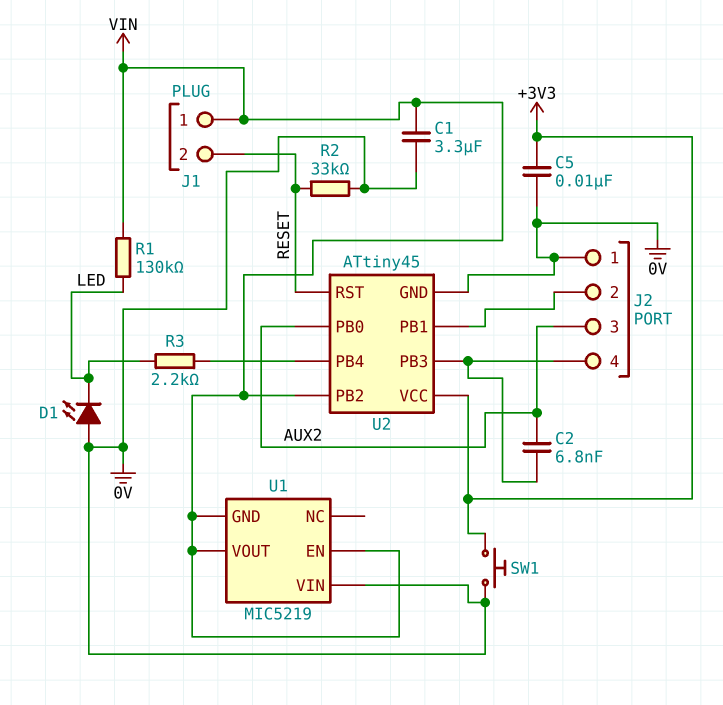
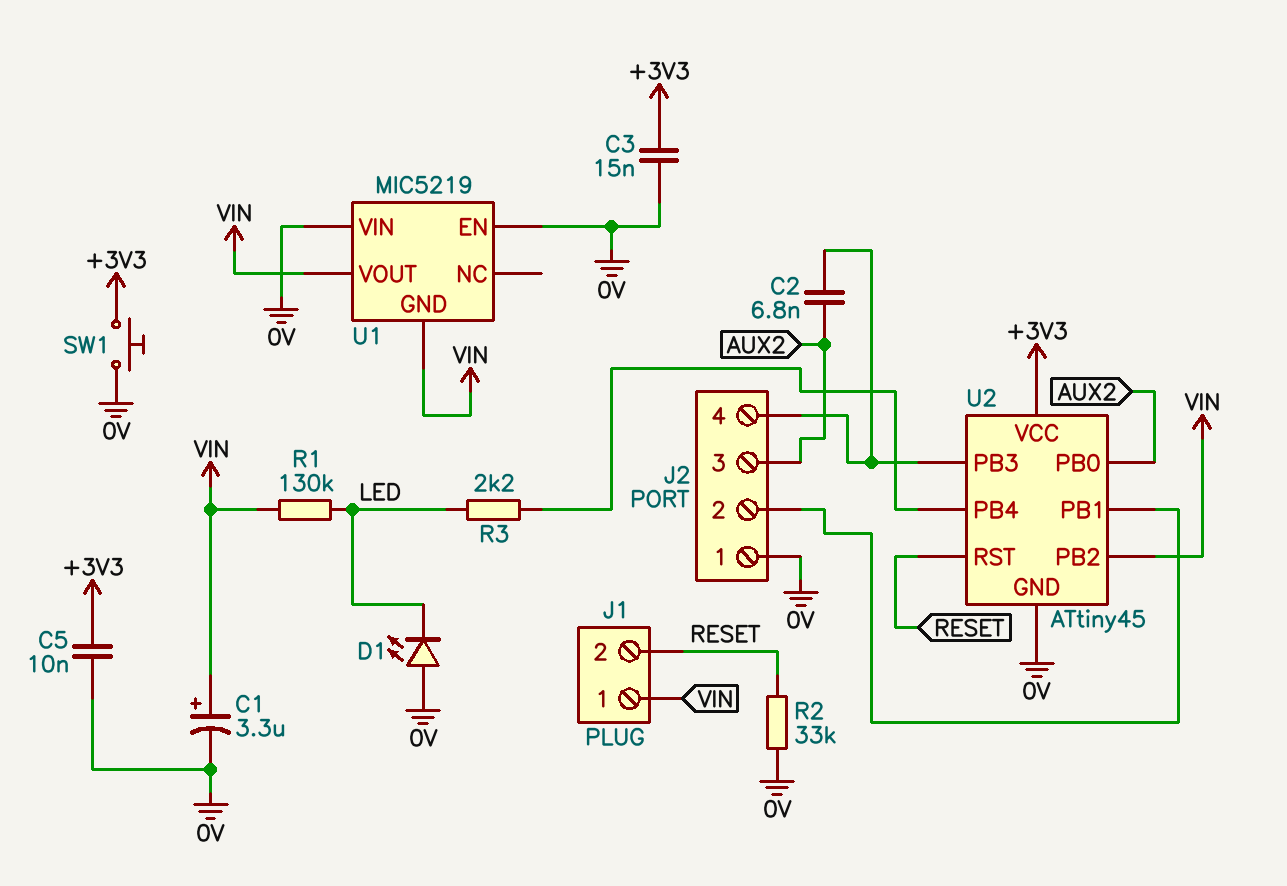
C1: 3.3uF (0V, VIN) -> 3.3uF (plus VIN, minus 0V)
C3: none -> 15nF (+3V3, 0V)
U1 pin EN: VIN -> 0V

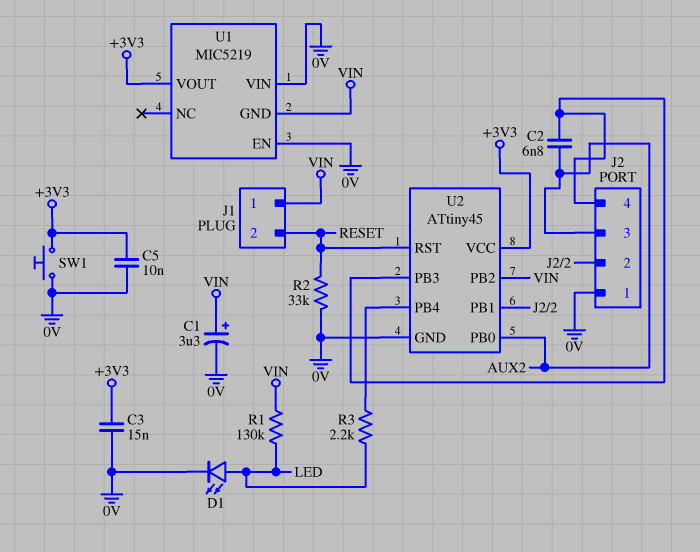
D1: LED (A 0V, K LED) -> LED (A LED, K 0V)
U1 pin VOUT: VIN -> +3V3

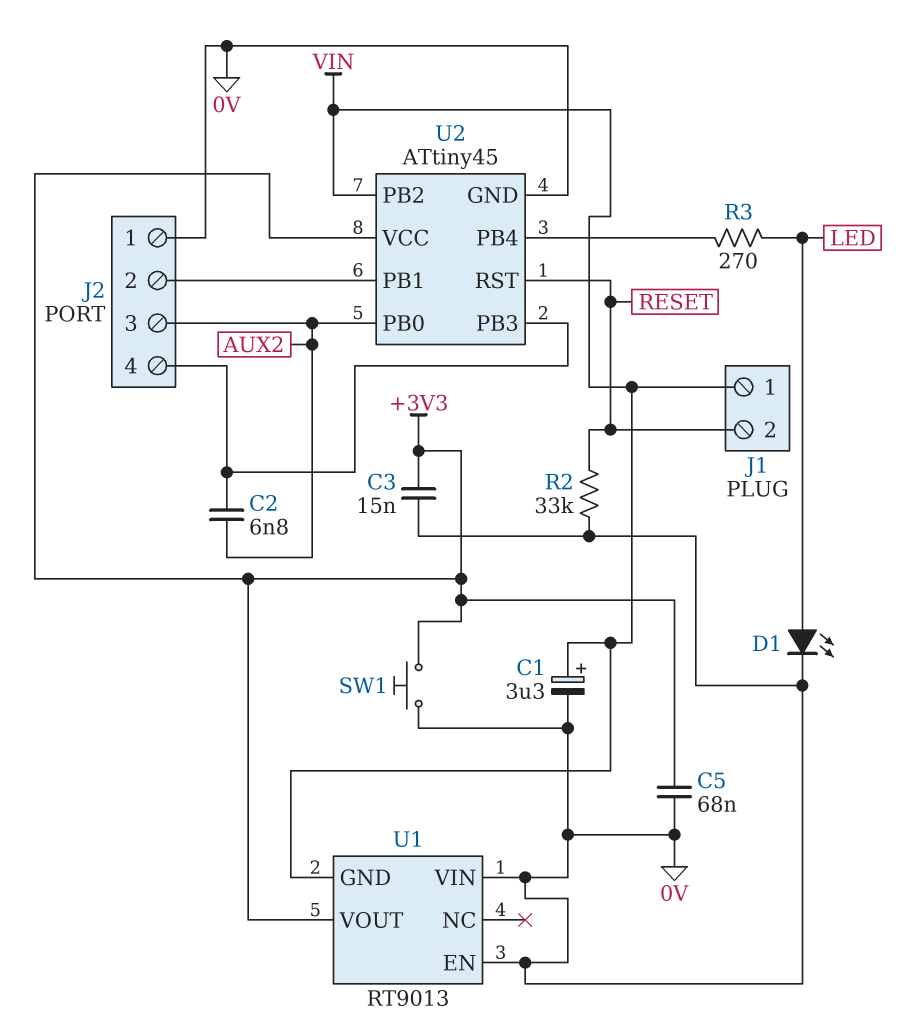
C5: 10nF (+3V3, 0V) -> 68nF (+3V3, 0V)
R1: 130k (LED, VIN) -> none
R3: 2.2k (LED, U2/PB4) -> 270 (LED, U2/PB4)
U1: MIC5219 -> RT9013

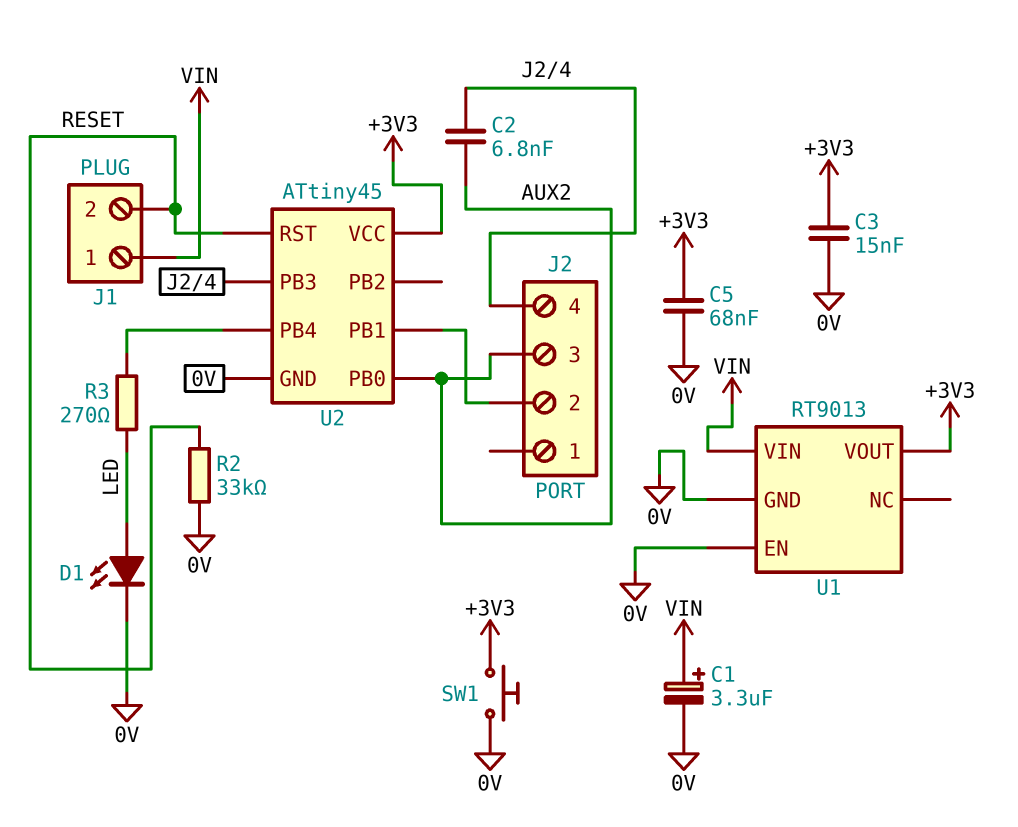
J2 pin 1: 0V -> none
U1 pin GND: VIN -> 0V
U1 pin VIN: 0V -> VIN
U2 pin PB2: VIN -> none

